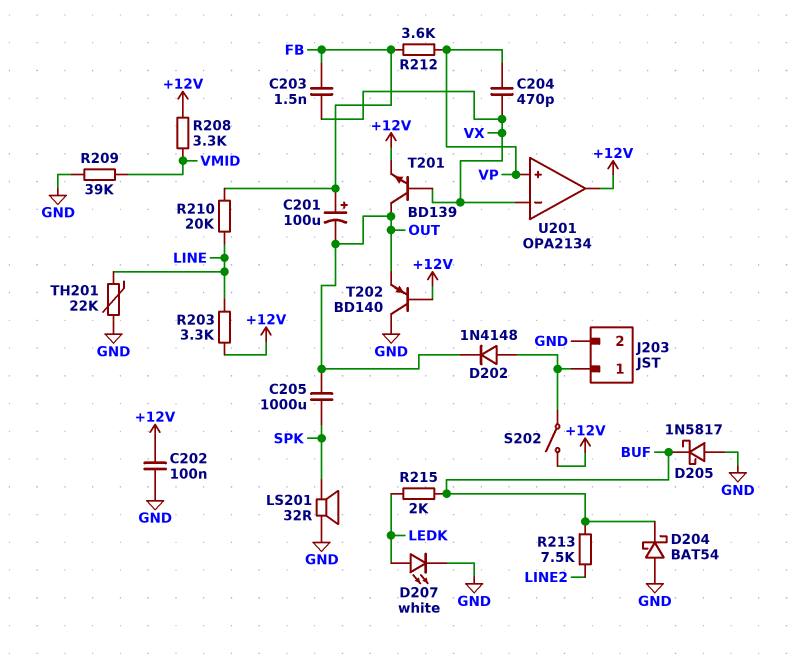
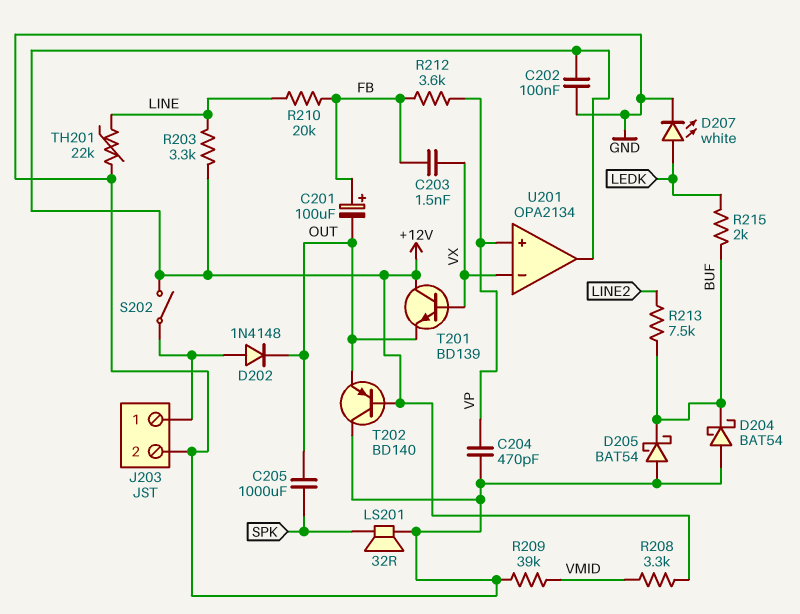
C204: 470pF (VP, VX) -> 470pF (GND, VP)
D205: schottky 1N5817 (A GND, K BUF) -> schottky BAT54 (A GND, K BUF)
T201: NPN BD139 (B VX, C OUT, E +12V) -> NPN BD139 (B VX, C +12V, E OUT)

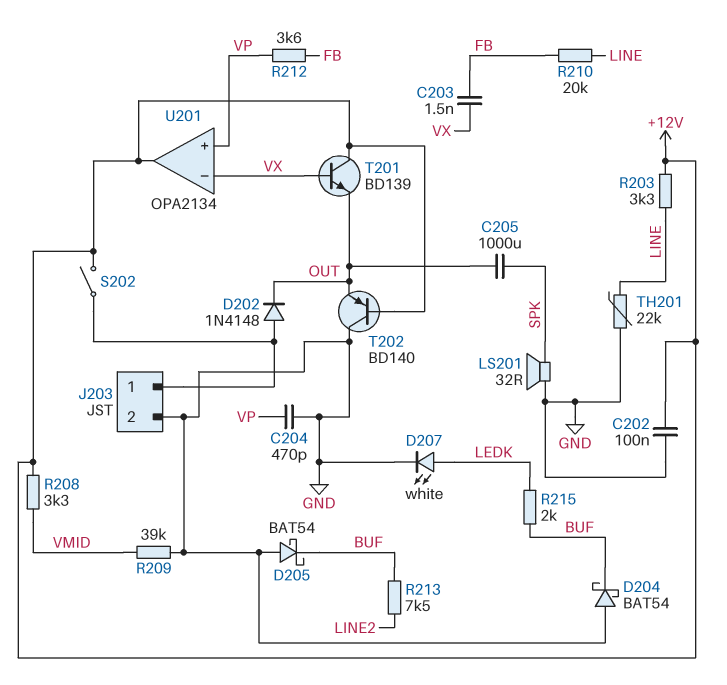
C201: 100uF (plus FB, minus OUT) -> none

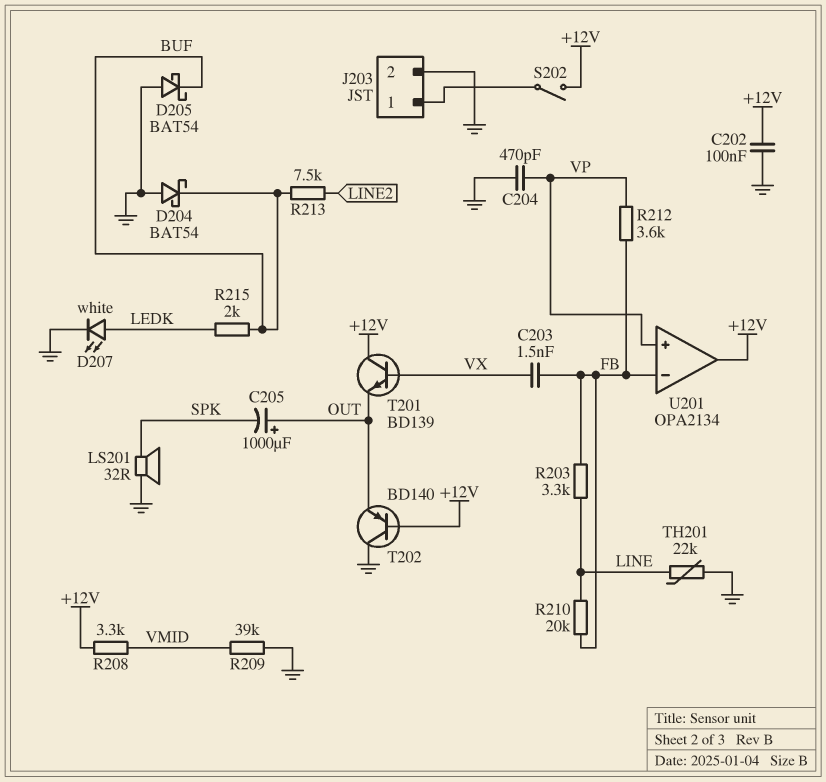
C205: 1000uF (OUT, SPK) -> 1000uF (plus OUT, minus SPK)
D202: diode 1N4148 (A J203/1, K OUT) -> none
R203: 3.3k (+12V, LINE) -> 3.3k (FB, LINE)
U201 pin in-: VX -> FB

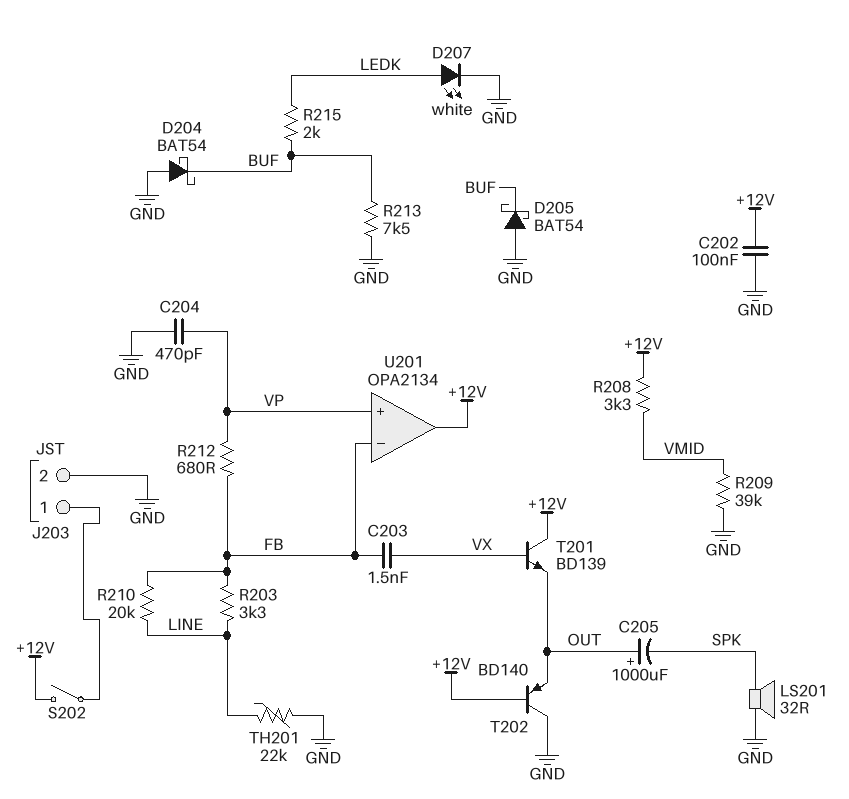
R212: 3.6k (FB, VP) -> 680 (FB, VP)
R213: 7.5k (BUF, LINE2) -> 7.5k (BUF, GND)

